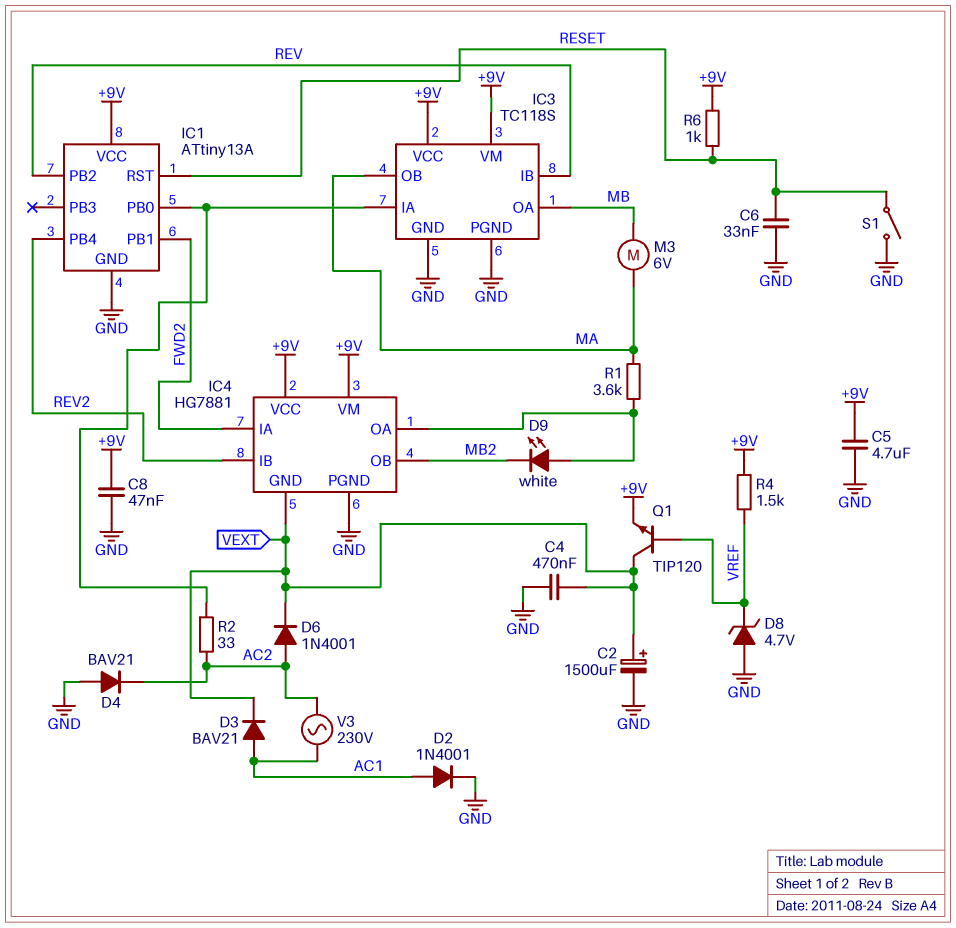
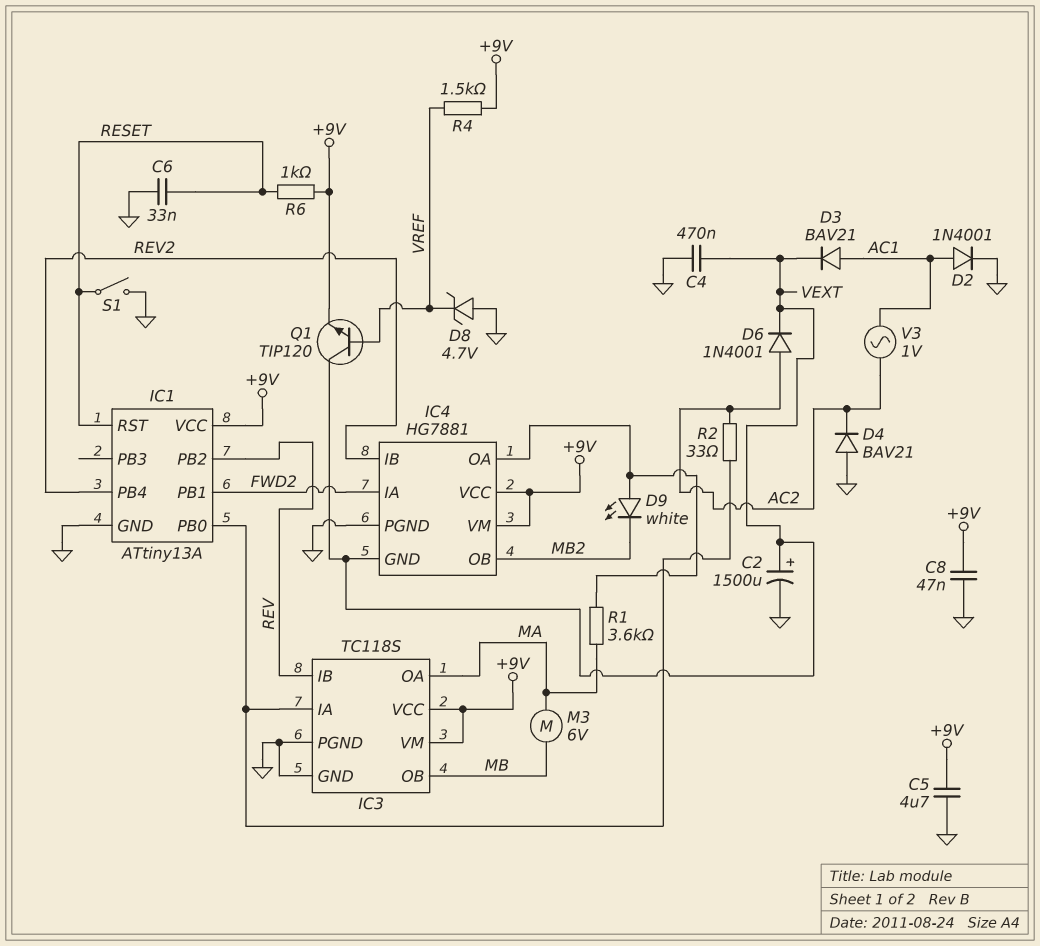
IC3 pin OA: MB -> MA
IC3 pin OB: MA -> MB
V3: AC 230V (AC1, AC2) -> AC 1V (AC1, AC2)

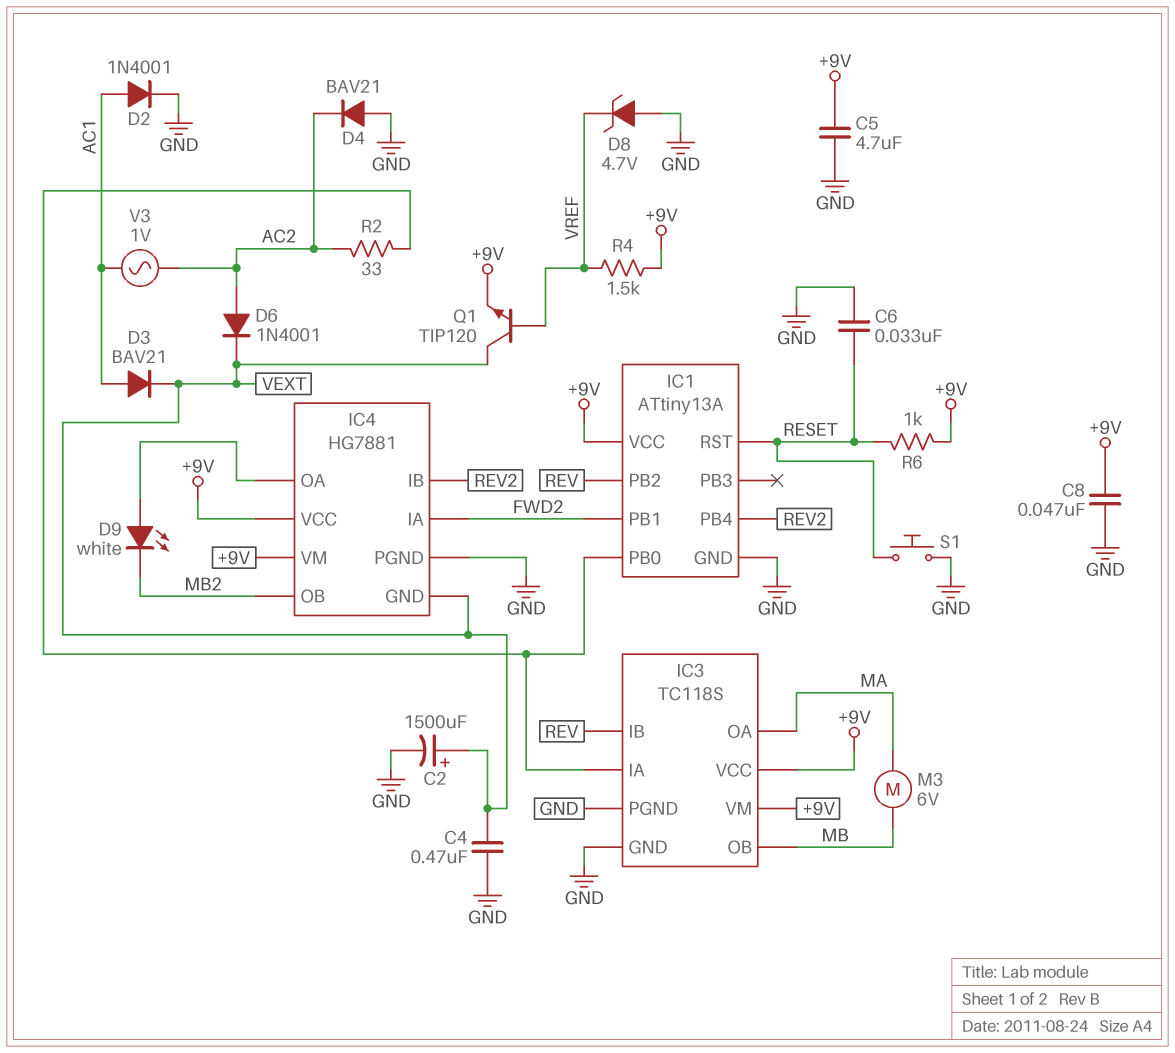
R1: 3.6k (IC4/OA, MA) -> none
S1: switch (GND, RESET) -> button (GND, RESET)

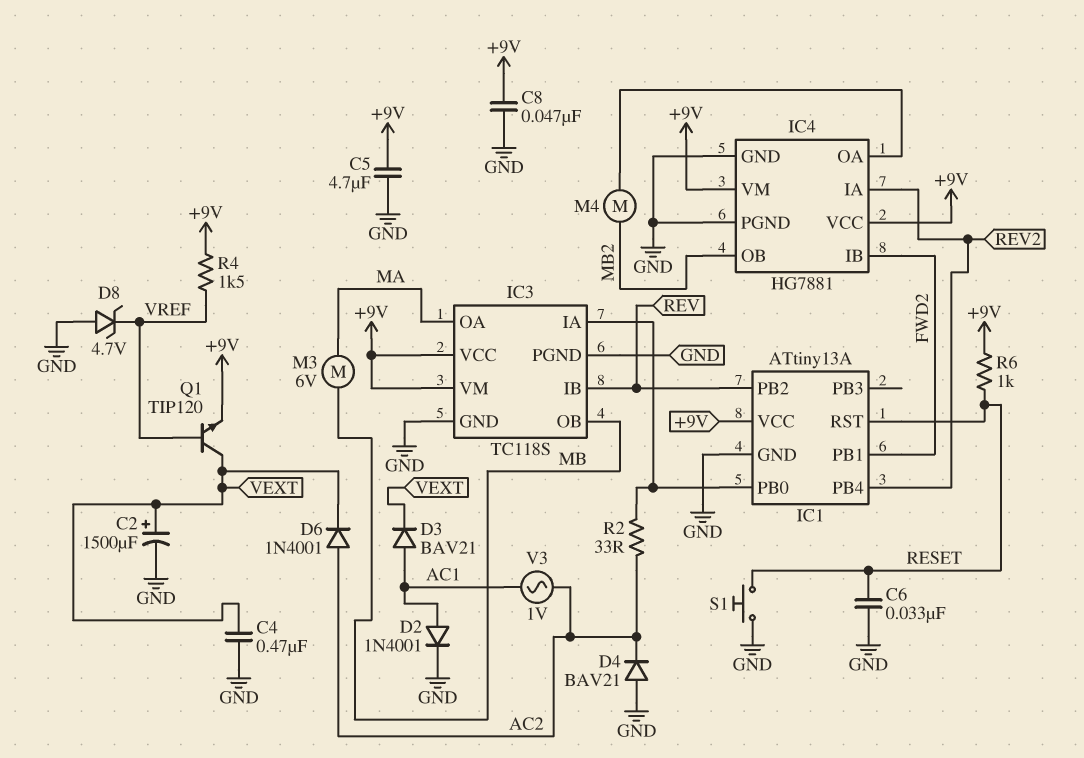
D9: LED white (A IC4/OA, K MB2) -> none
IC4 pin GND: VEXT -> GND
IC4 pin IA: FWD2 -> REV2
IC4 pin IB: REV2 -> FWD2
M4: none -> motor (IC4/OA, MB2)

